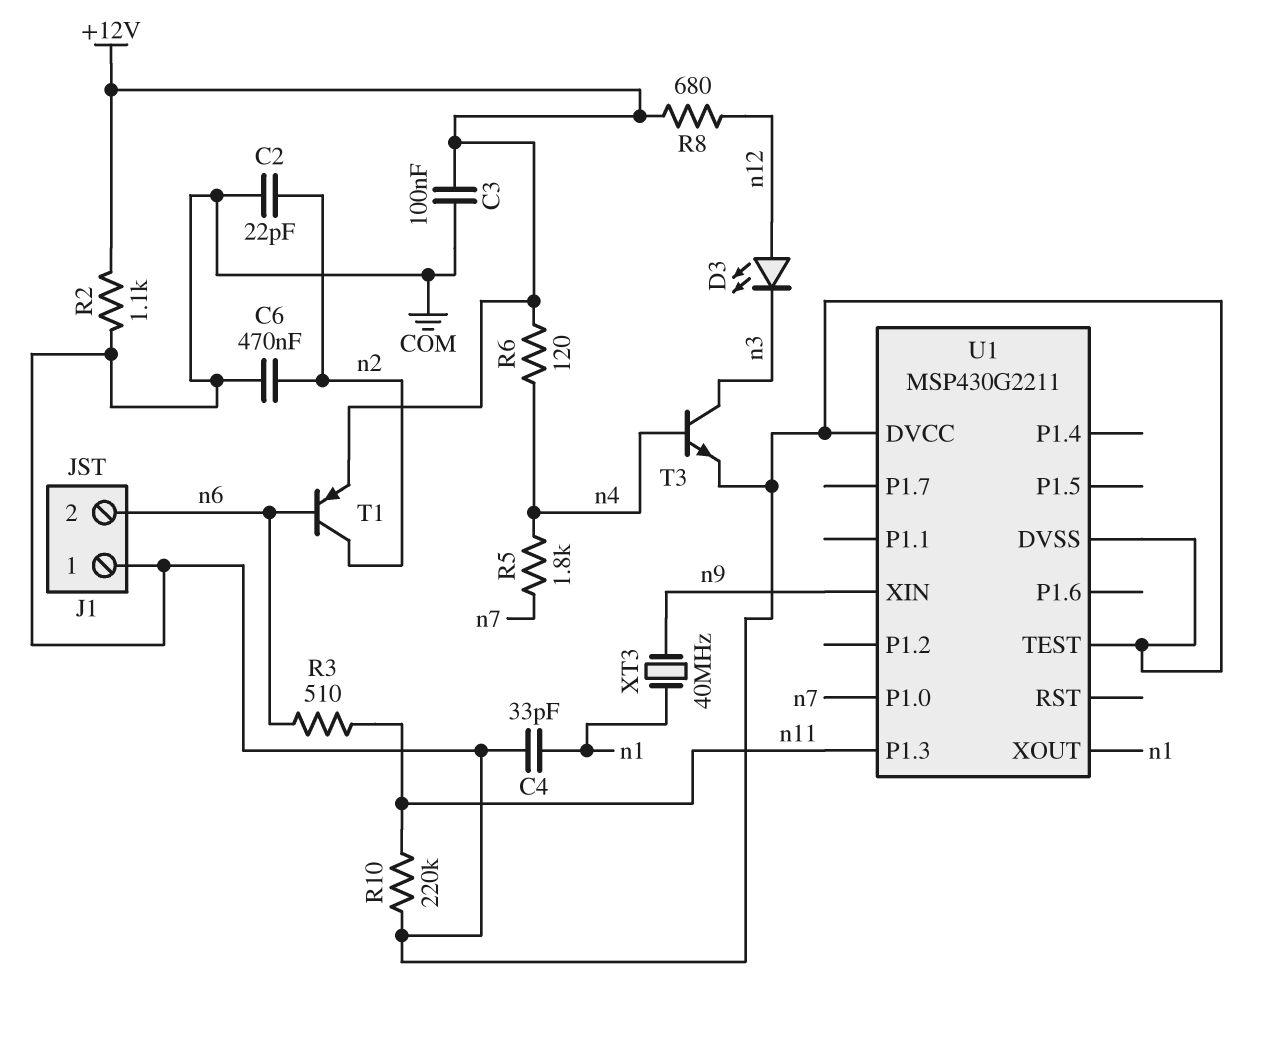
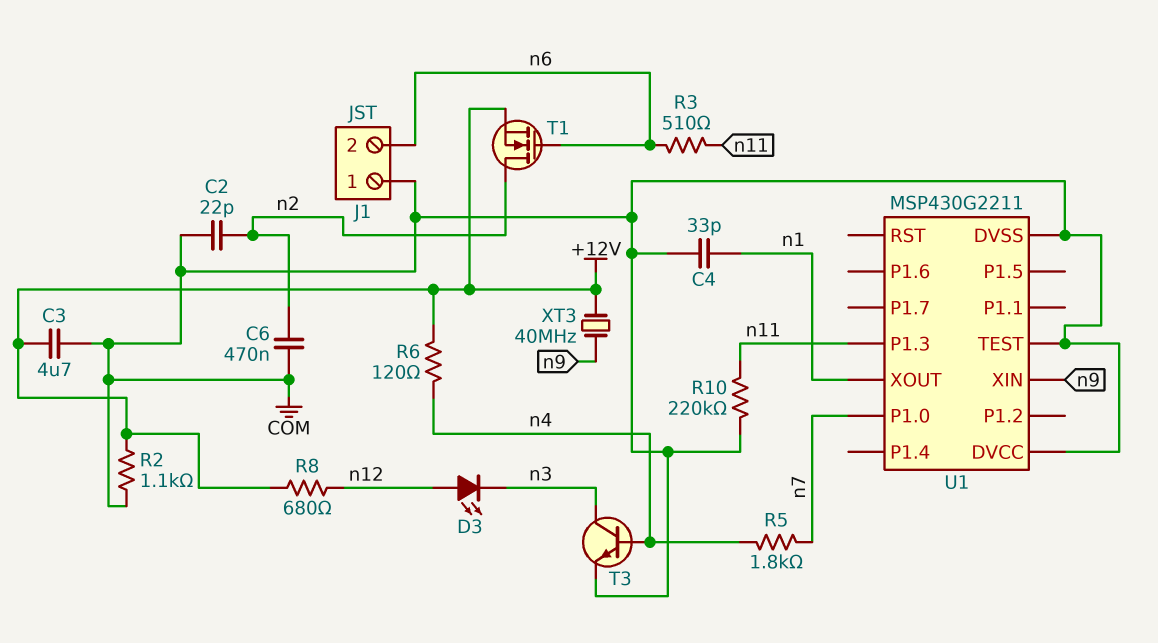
C3: 100nF (+12V, COM) -> 4.7uF (+12V, COM)
T1: PNP (B n6, C n2, E +12V) -> NMOS (G n6, D n2, S +12V)
XT3: 40MHz (n1, n9) -> 40MHz (+12V, n9)

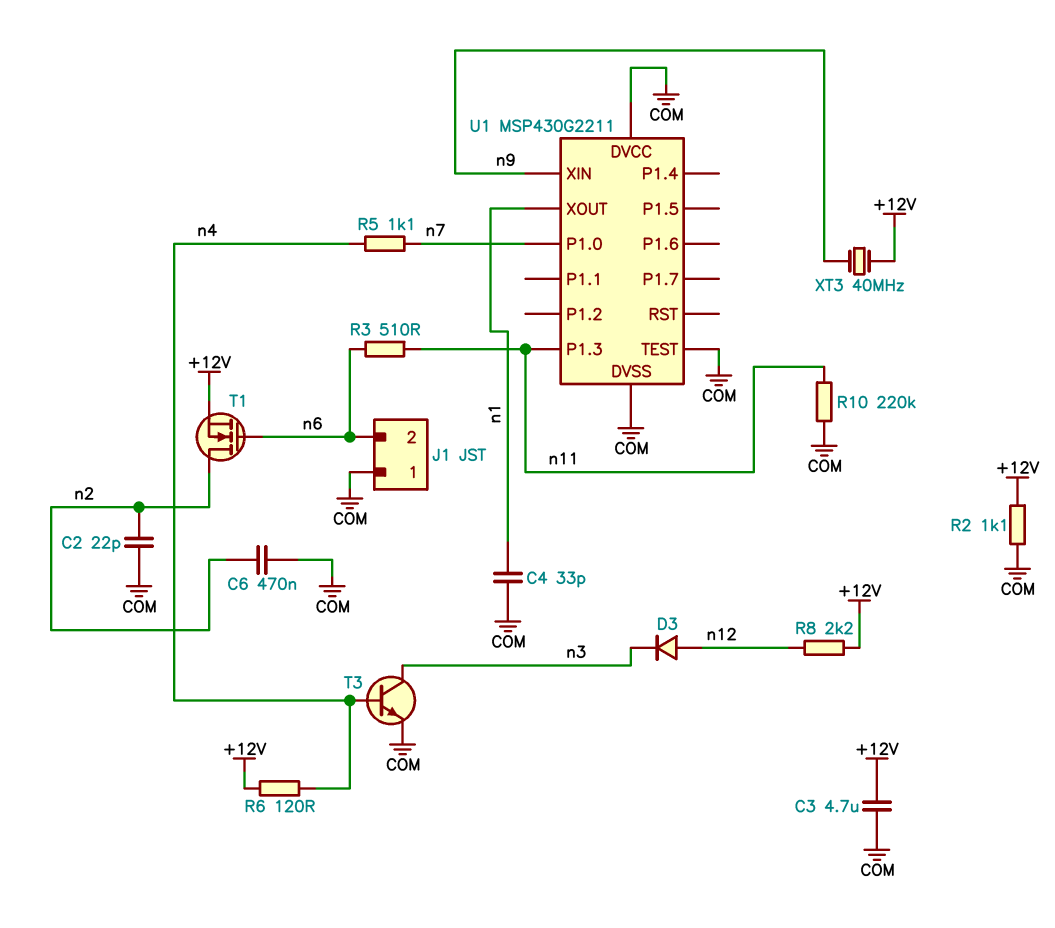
D3: LED (A n12, K n3) -> diode (A n12, K n3)
R5: 1.8k (n4, n7) -> 1.1k (n4, n7)
R8: 680 (+12V, n12) -> 2.2k (+12V, n12)

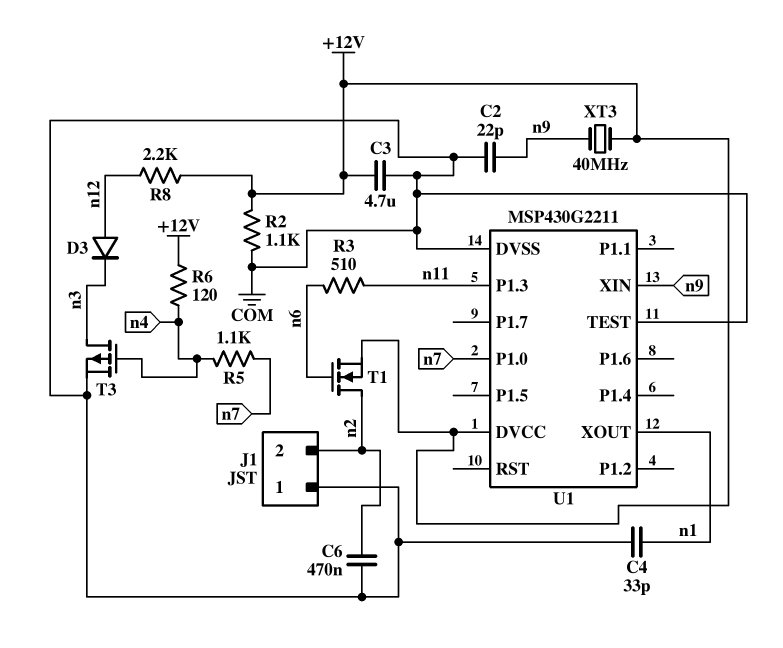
C2: 22pF (COM, n2) -> 22pF (COM, n9)
J1 pin 2: n6 -> n2
R10: 220k (COM, n11) -> none
T3: NPN (B n4, C n3, E COM) -> PMOS (G n4, D n3, S COM)
U1 pin DVCC: COM -> +12V

